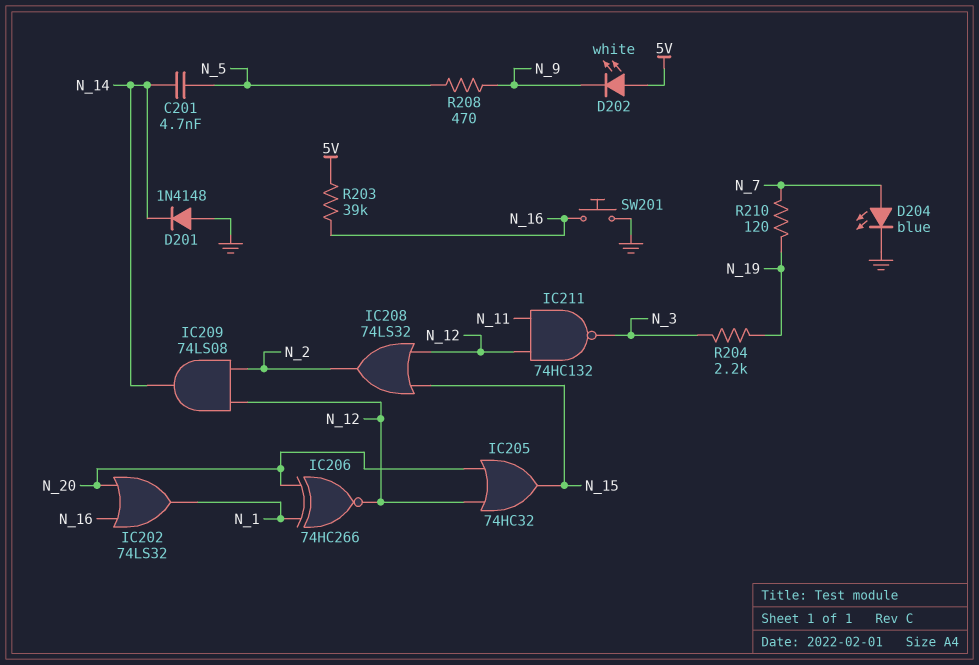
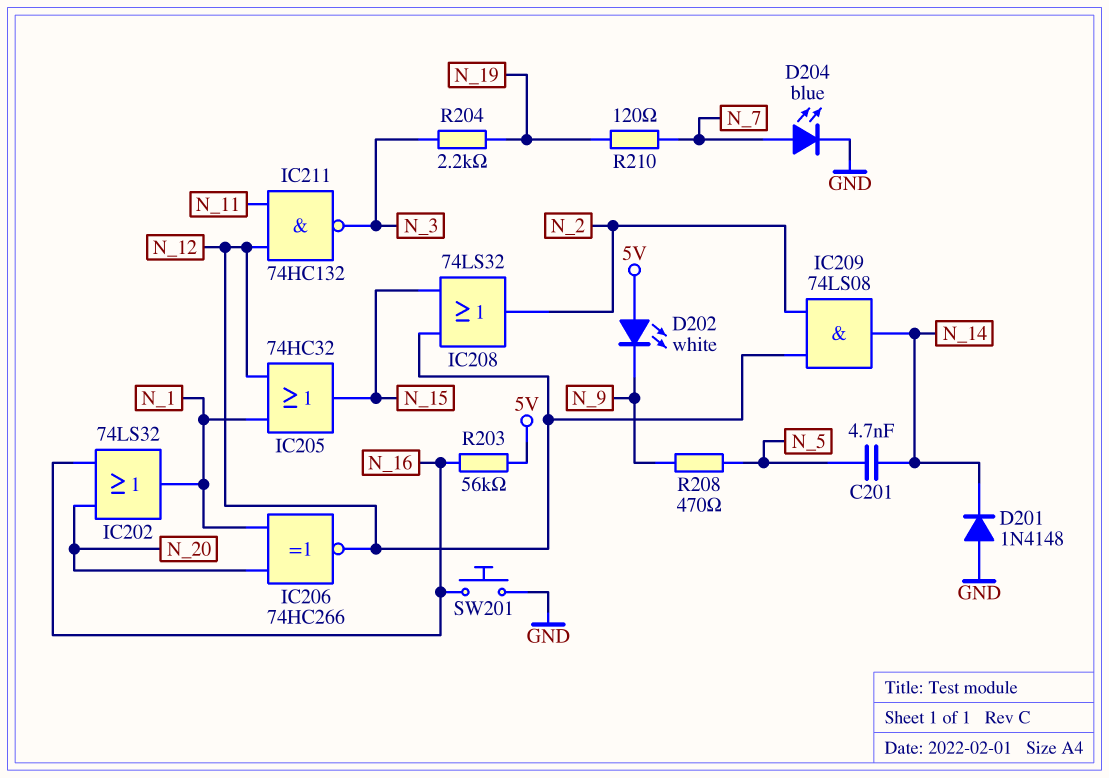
IC205: OR 74HC32 (in N_12, in N_20, out N_15) -> OR 74HC32 (in N_1, in N_12, out N_15)
R203: 39k (5V, N_16) -> 56k (5V, N_16)

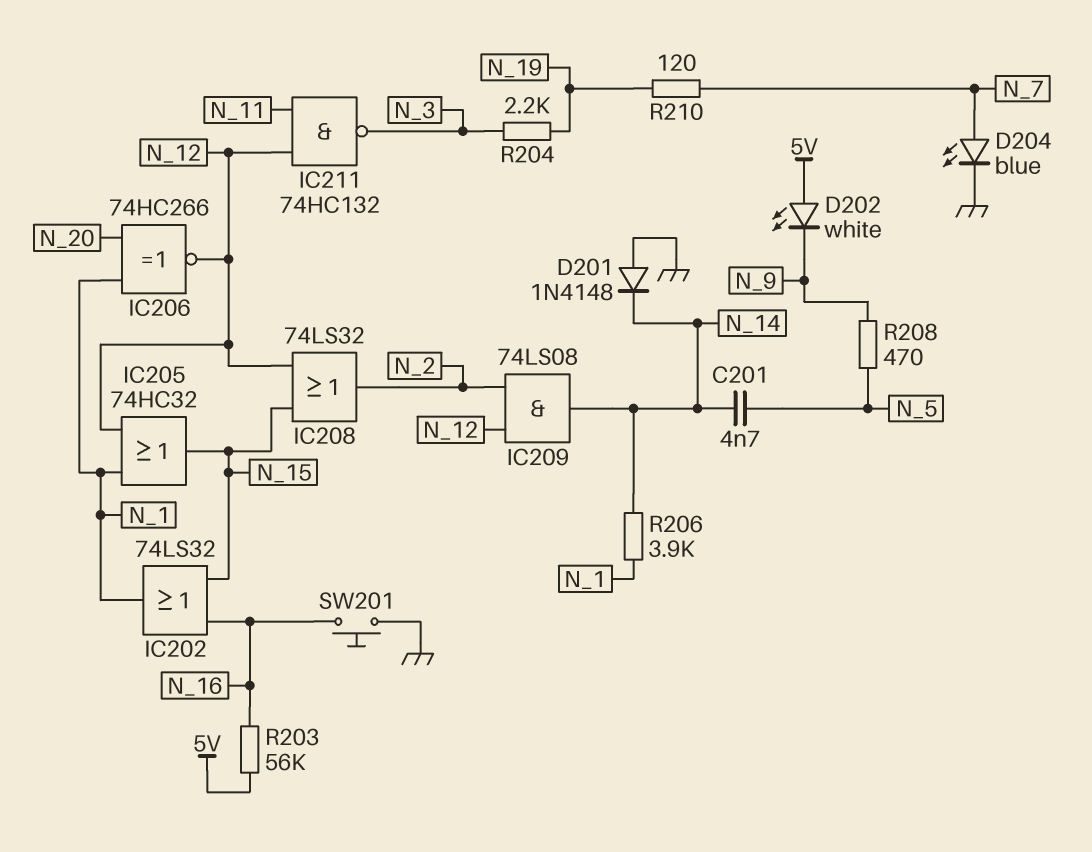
IC202: OR 74LS32 (in N_16, in N_20, out N_1) -> OR 74LS32 (in N_15, in N_16, out N_1)
R206: none -> 3.9k (N_1, N_14)

